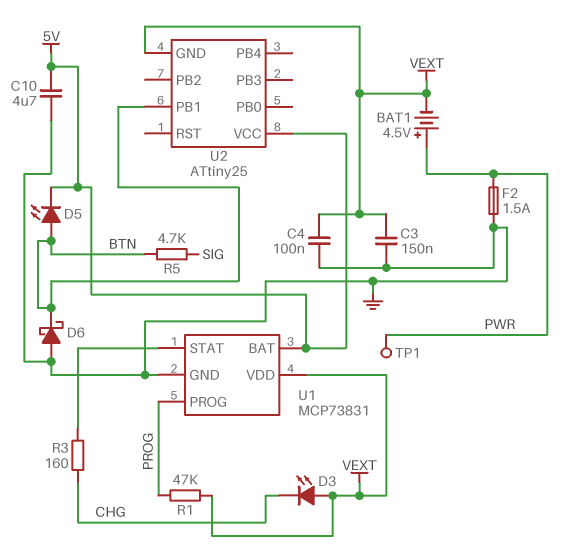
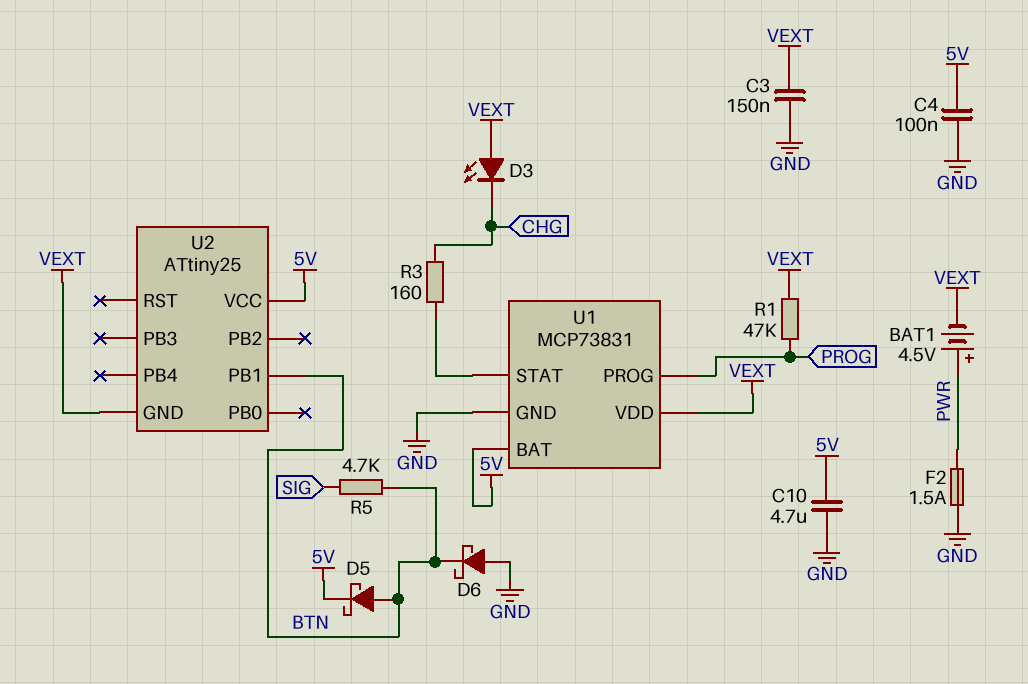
C4: 100nF (GND, VEXT) -> 100nF (5V, GND)
D5: LED (A BTN, K 5V) -> schottky (A BTN, K 5V)
TP1: test point (PWR) -> none

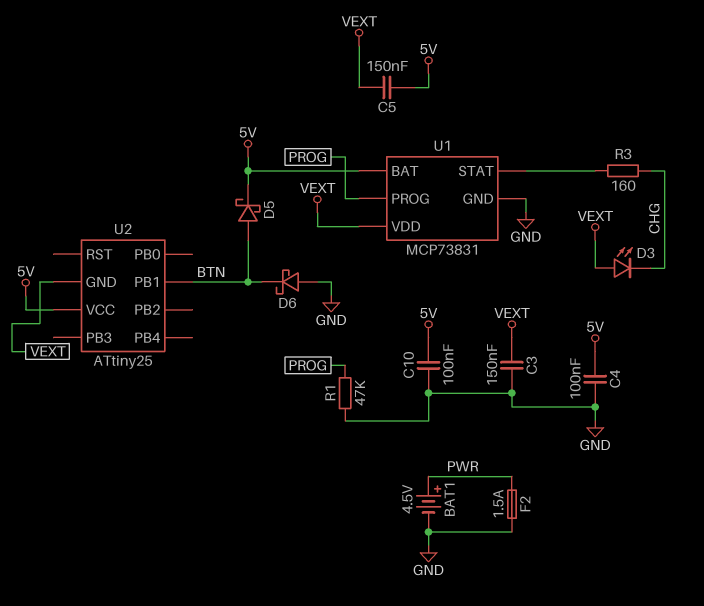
BAT1: 4.5V (plus PWR, minus VEXT) -> 4.5V (plus PWR, minus GND)
C5: none -> 150nF (5V, VEXT)
C10: 4.7uF (5V, GND) -> 100nF (5V, GND)
R1: 47k (PROG, VEXT) -> 47k (GND, PROG)
R5: 4.7k (BTN, SIG) -> none

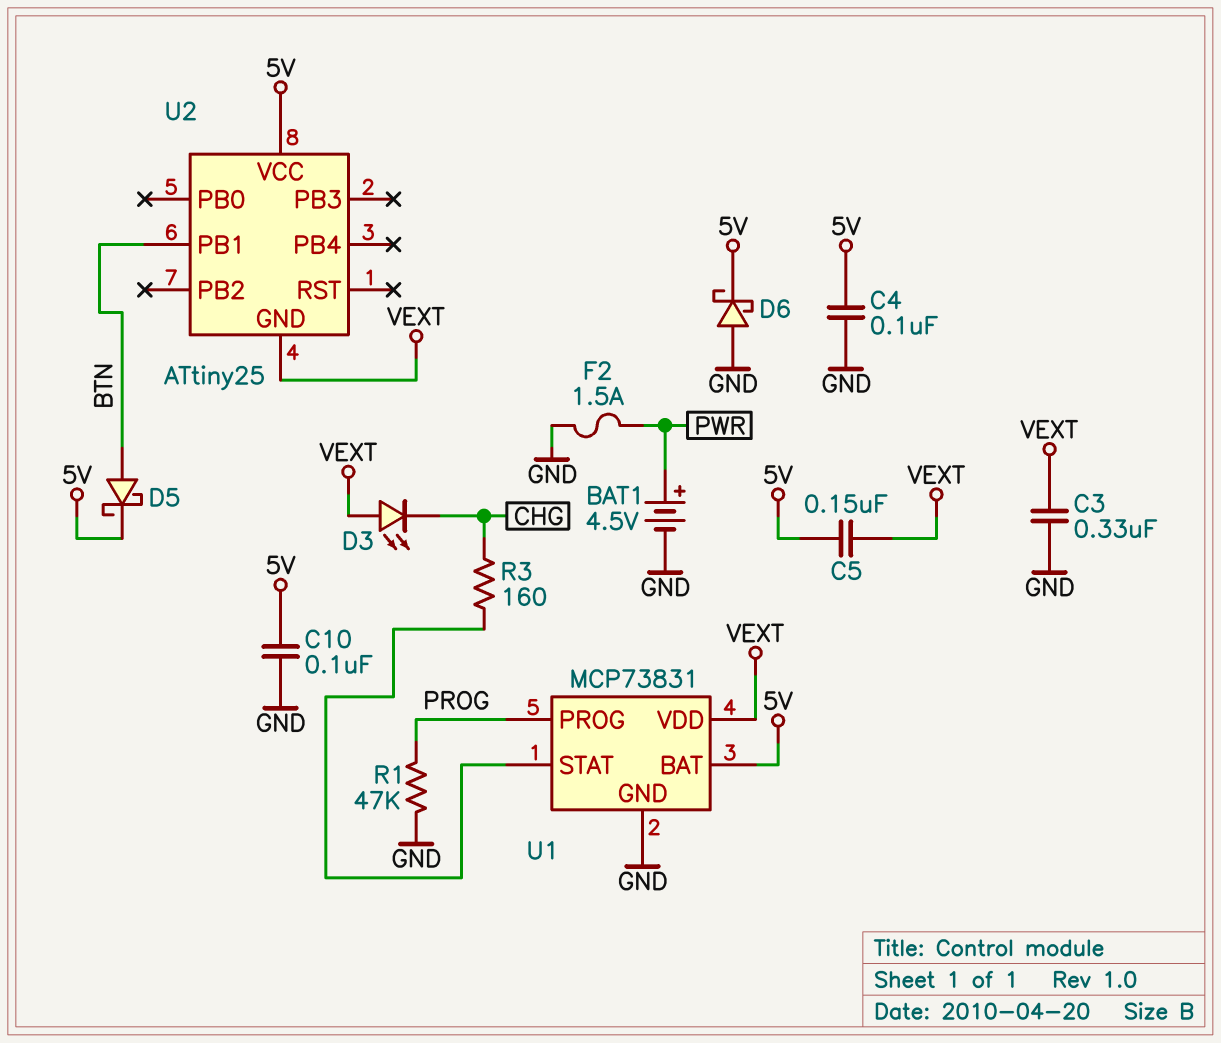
C3: 150nF (GND, VEXT) -> 330nF (GND, VEXT)
D6: schottky (A GND, K BTN) -> schottky (A GND, K 5V)

